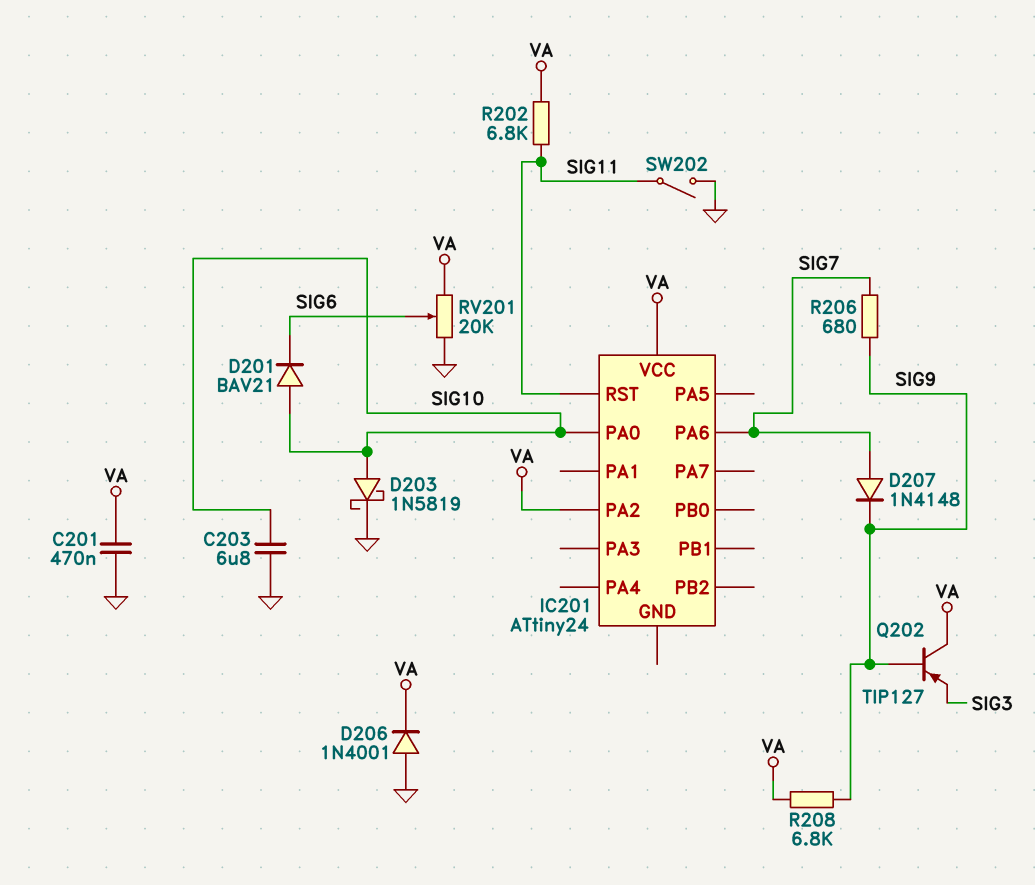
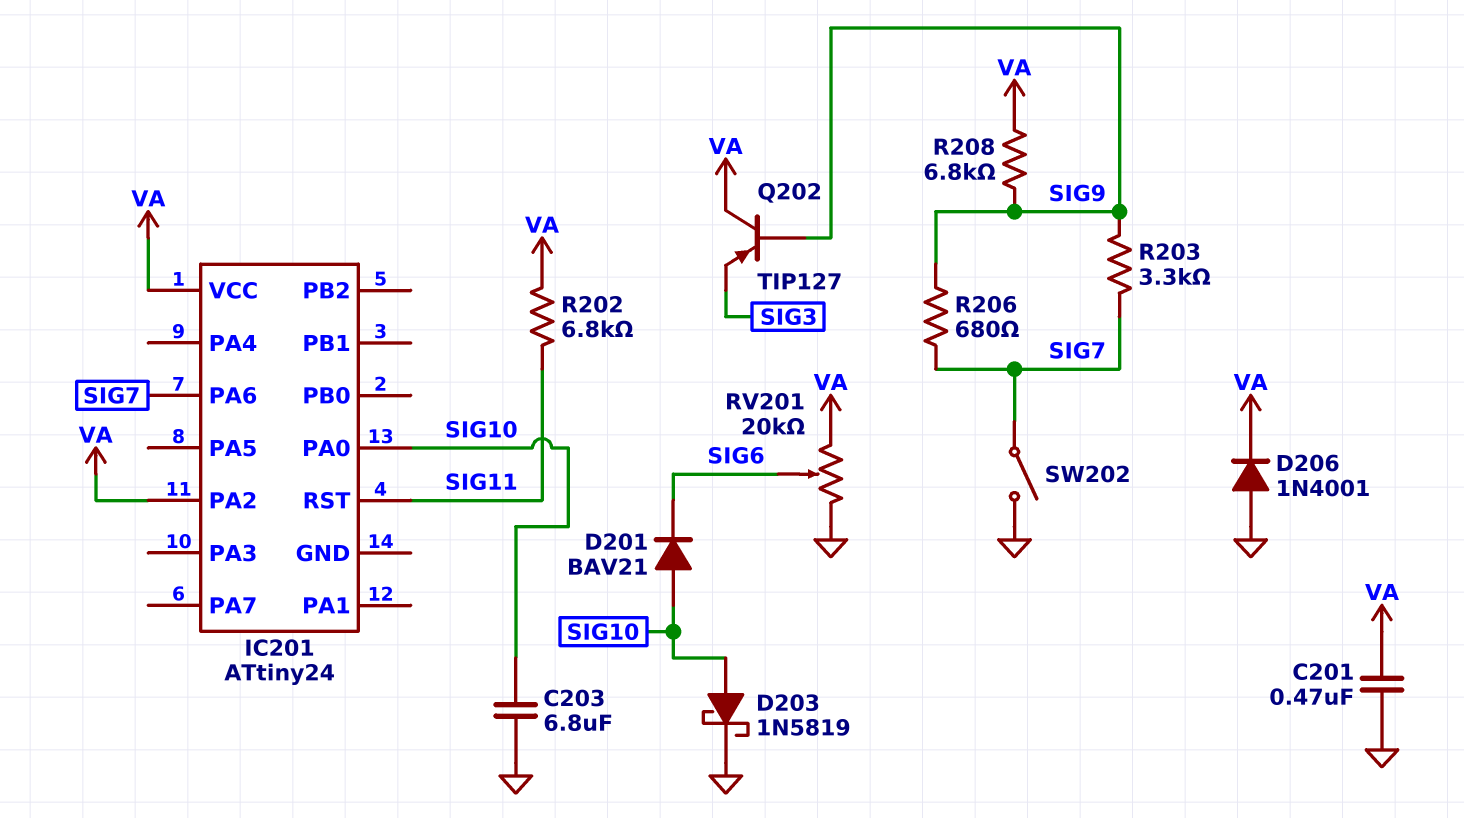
D207: diode 1N4148 (A SIG7, K SIG9) -> none
R203: none -> 3.3k (SIG7, SIG9)
SW202: switch (GND, SIG11) -> switch (GND, SIG7)

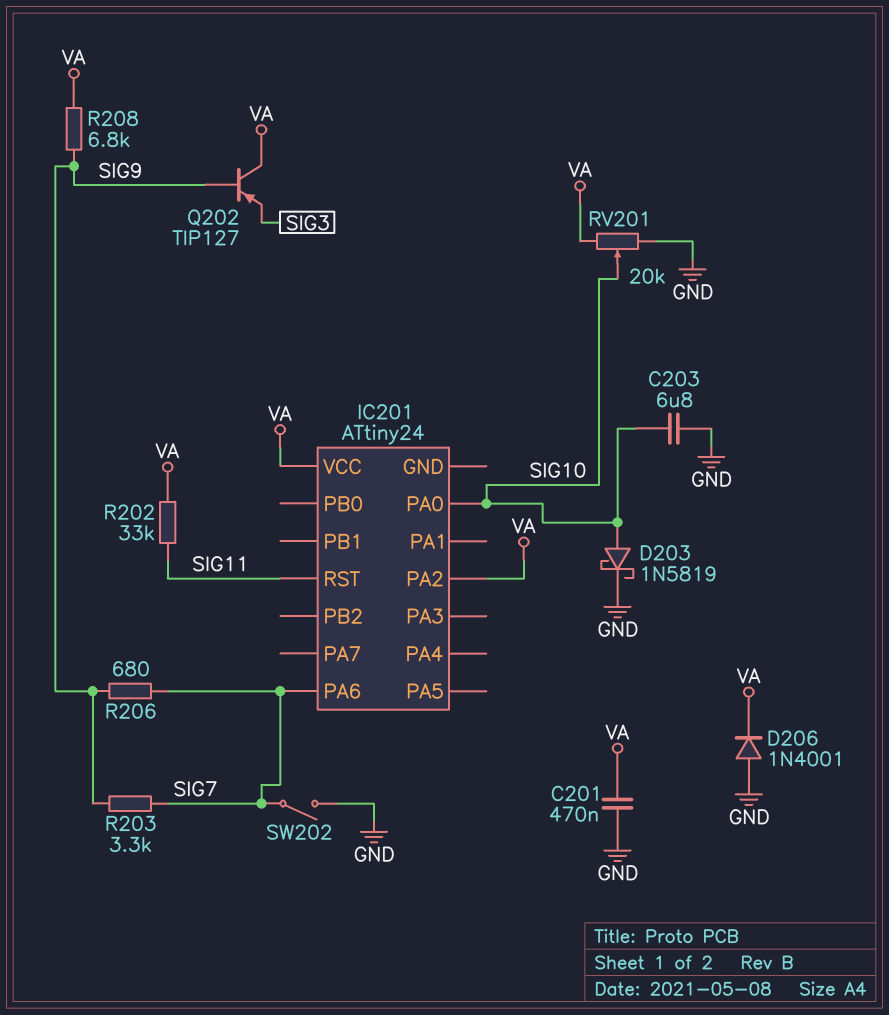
D201: diode BAV21 (A SIG10, K SIG6) -> none
R202: 6.8k (SIG11, VA) -> 33k (SIG11, VA)
RV201: 20k (GND, VA, wiper SIG6) -> 20k (GND, VA, wiper SIG10)

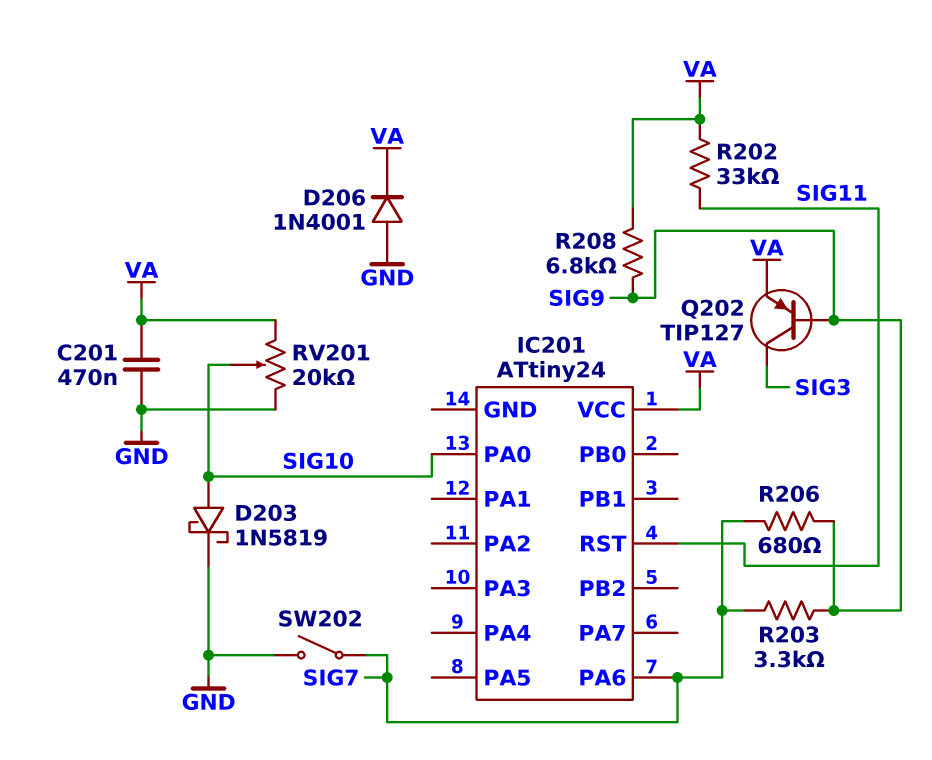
C203: 6.8uF (GND, SIG10) -> none
IC201 pin PA2: VA -> none
Q202: PNP TIP127 (B SIG9, C VA, E SIG3) -> PNP TIP127 (B SIG9, C SIG3, E VA)

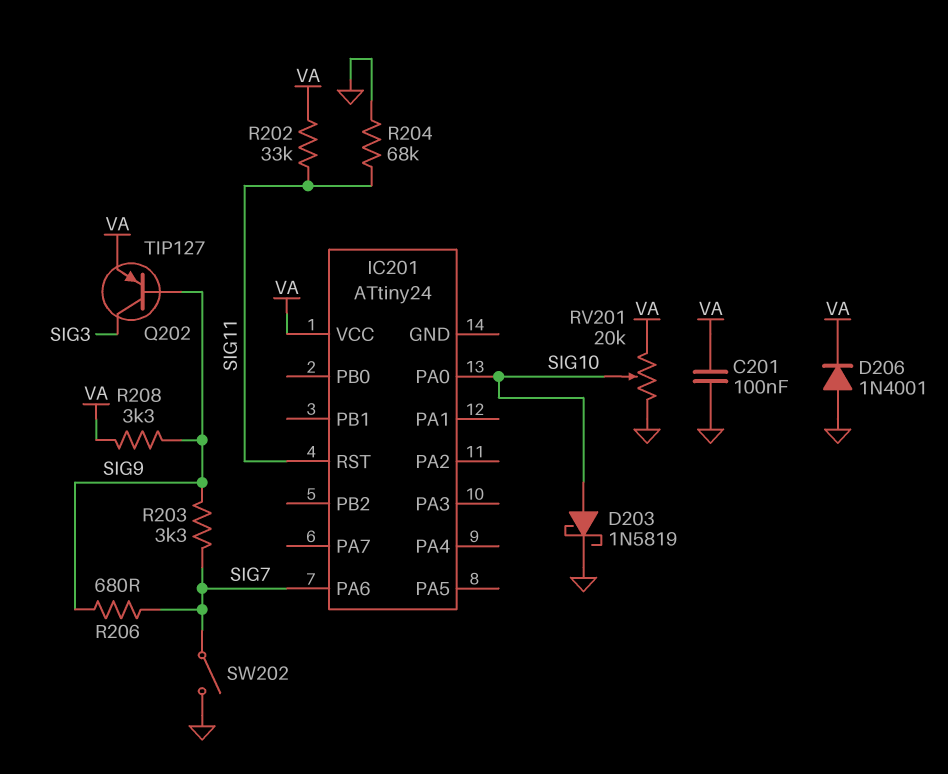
C201: 470nF (GND, VA) -> 100nF (GND, VA)
R204: none -> 68k (GND, SIG11)
R208: 6.8k (SIG9, VA) -> 3.3k (SIG9, VA)

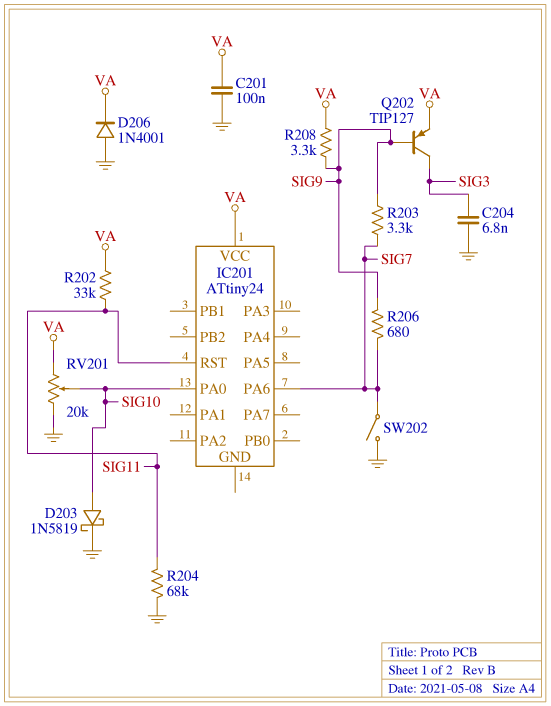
C204: none -> 6.8nF (GND, SIG3)

